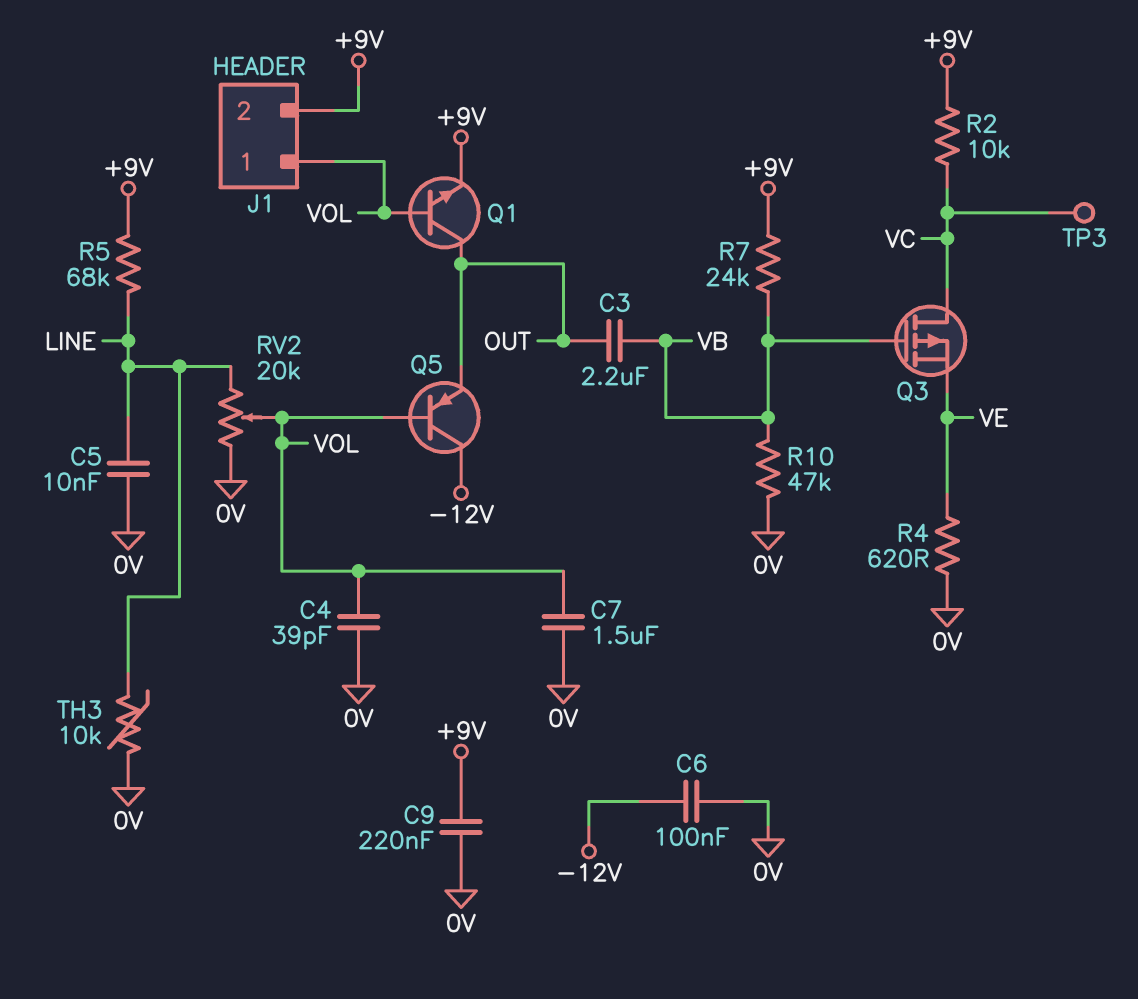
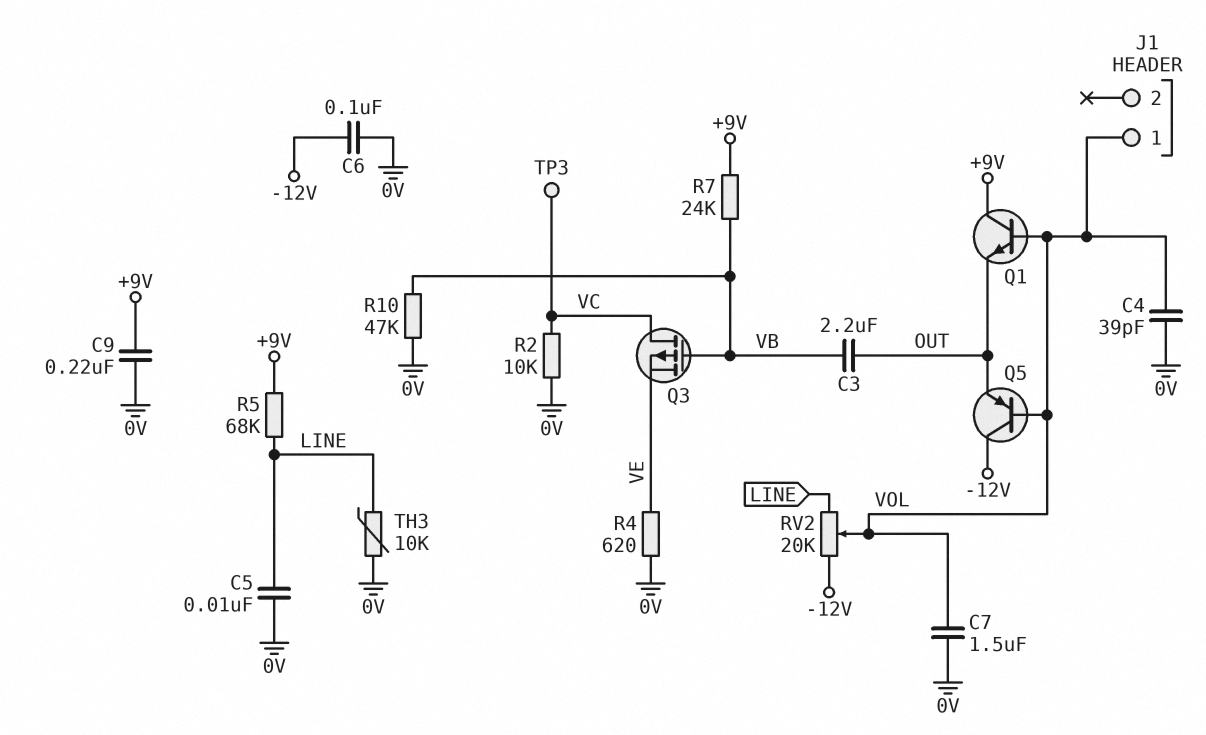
J1 pin 2: +9V -> none
Q1: NPN (B VOL, C OUT, E +9V) -> NPN (B VOL, C +9V, E OUT)
R2: 10k (+9V, VC) -> 10k (0V, VC)
RV2: 20k (0V, LINE, wiper VOL) -> 20k (-12V, LINE, wiper VOL)

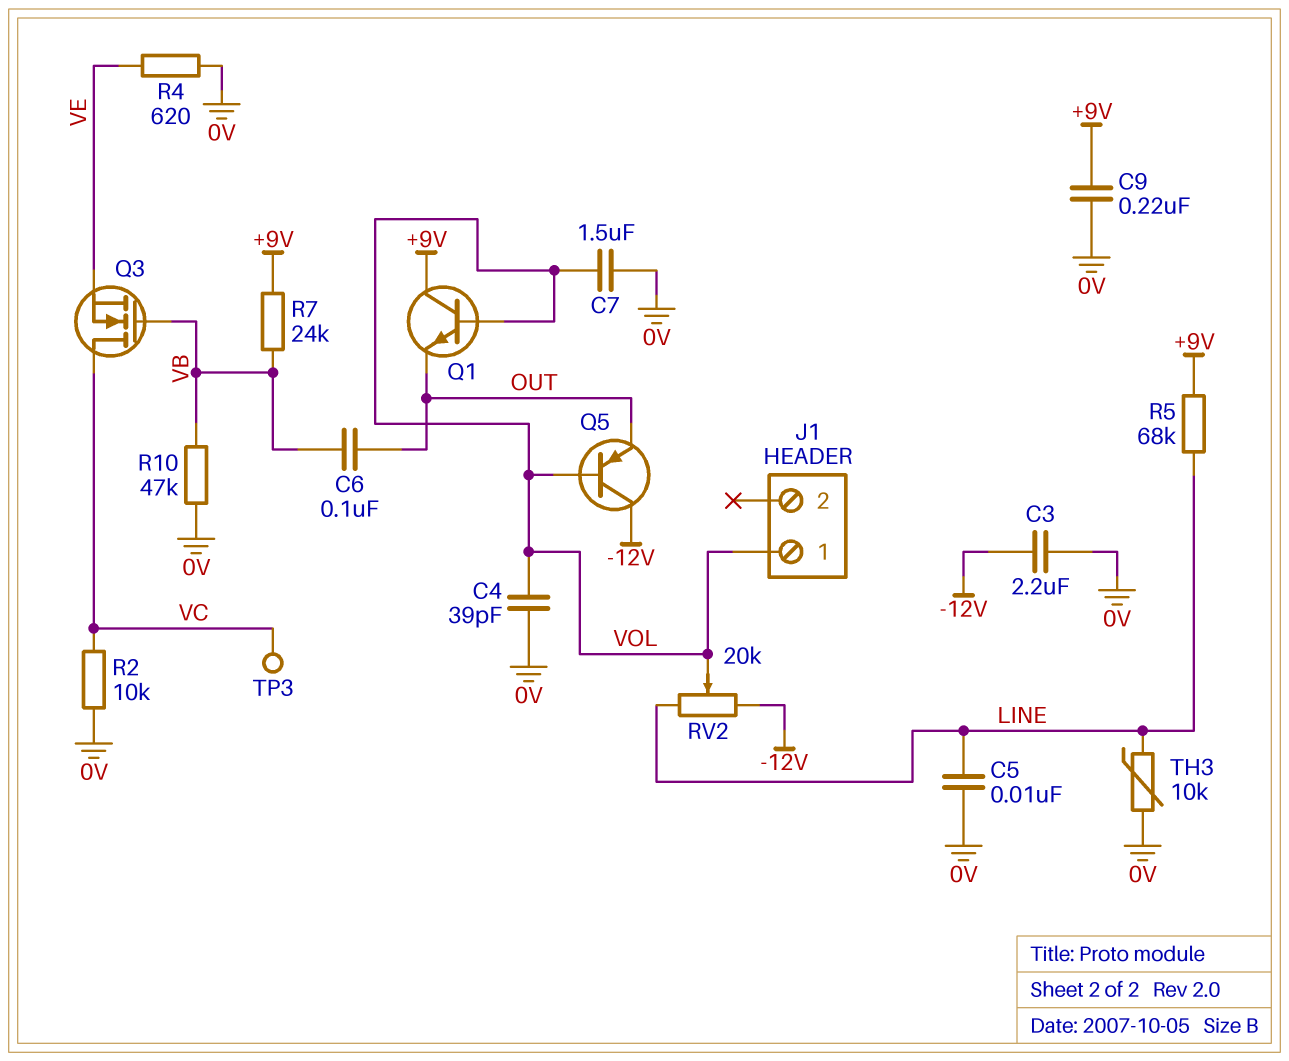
C3: 2.2uF (OUT, VB) -> 2.2uF (-12V, 0V)
C6: 100nF (-12V, 0V) -> 100nF (OUT, VB)
Q3: PMOS (G VB, D VC, S VE) -> NMOS (G VB, D VC, S VE)

